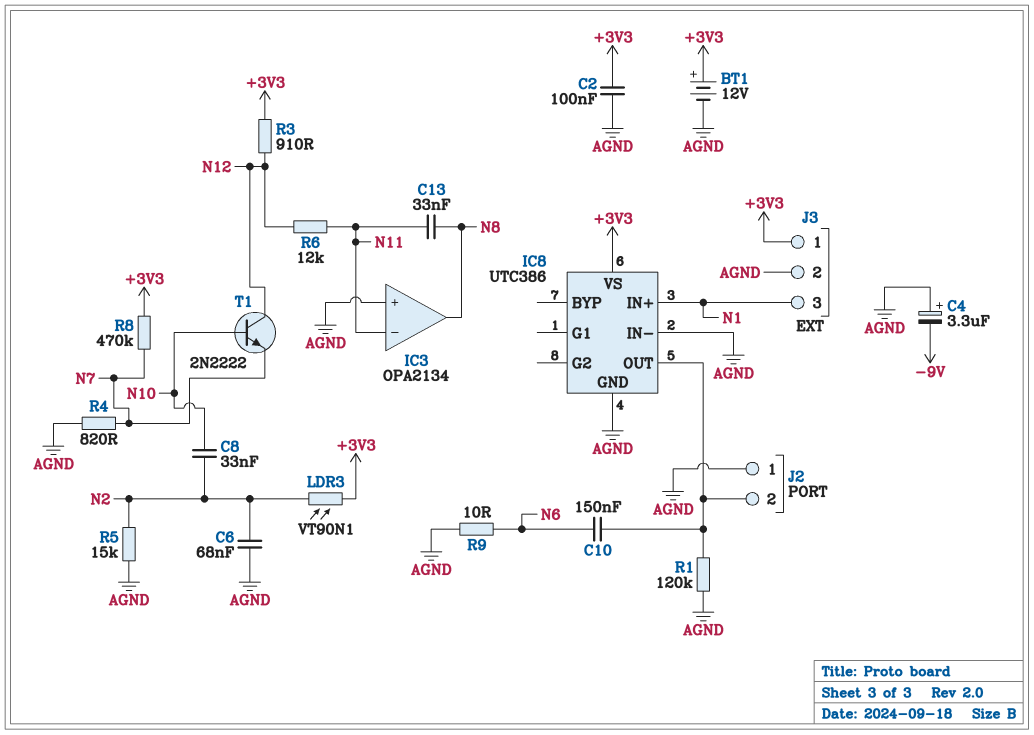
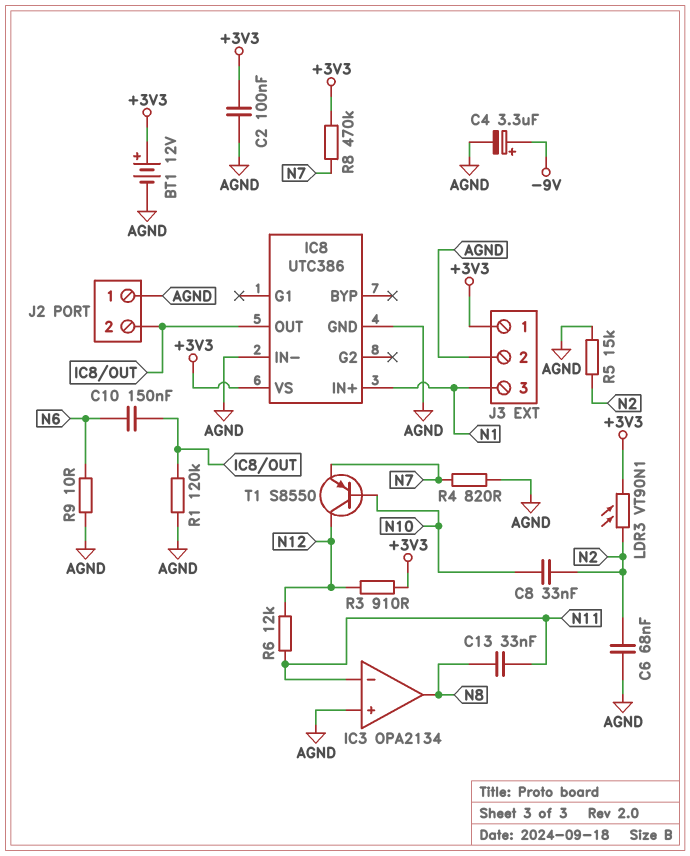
C4: 3.3uF (plus AGND, minus -9V) -> 3.3uF (plus -9V, minus AGND)
T1: NPN 2N2222 (B N10, C N12, E N7) -> PNP S8550 (B N10, C N12, E N7)

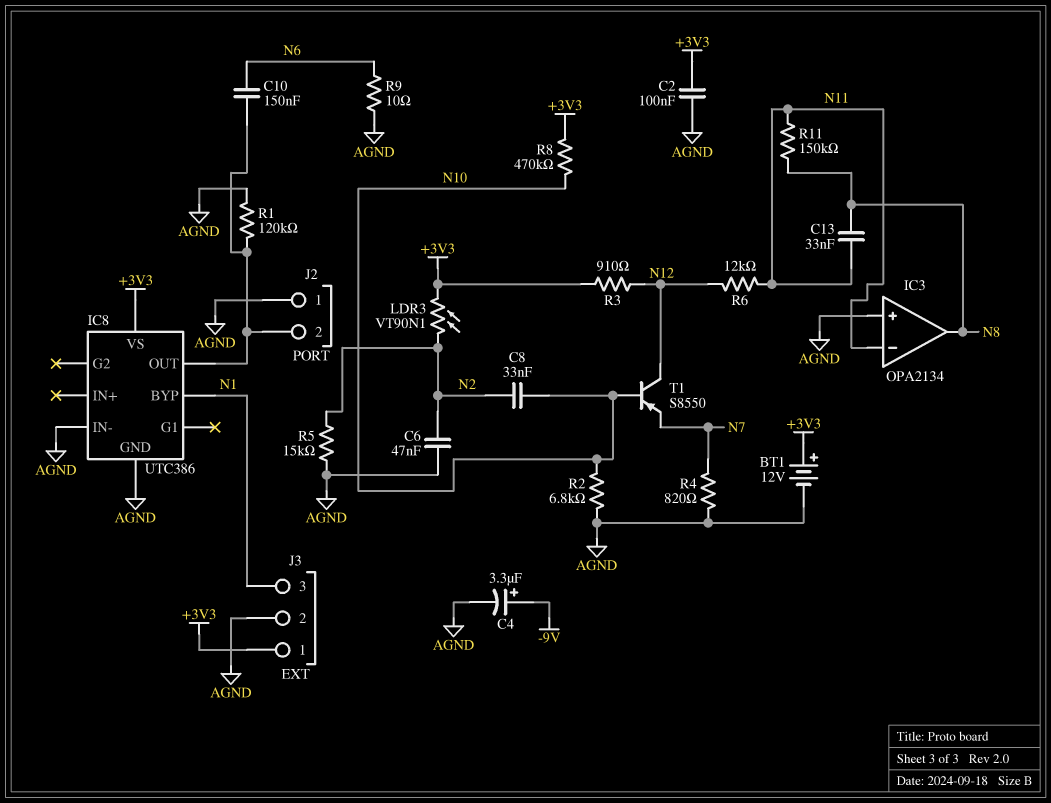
C6: 68nF (AGND, N2) -> 47nF (AGND, N2)
IC8 pin BYP: none -> N1
IC8 pin IN+: N1 -> none
R2: none -> 6.8k (AGND, N10)
R8: 470k (+3V3, N7) -> 470k (+3V3, N10)
R11: none -> 150k (N8, N11)

